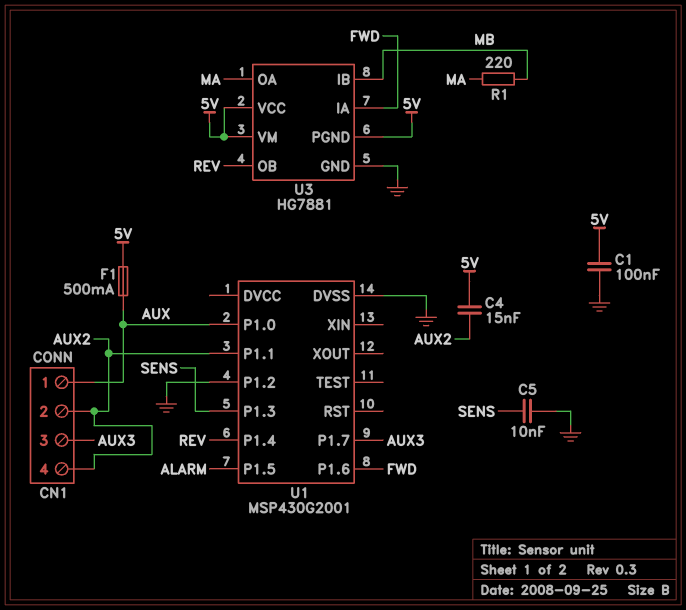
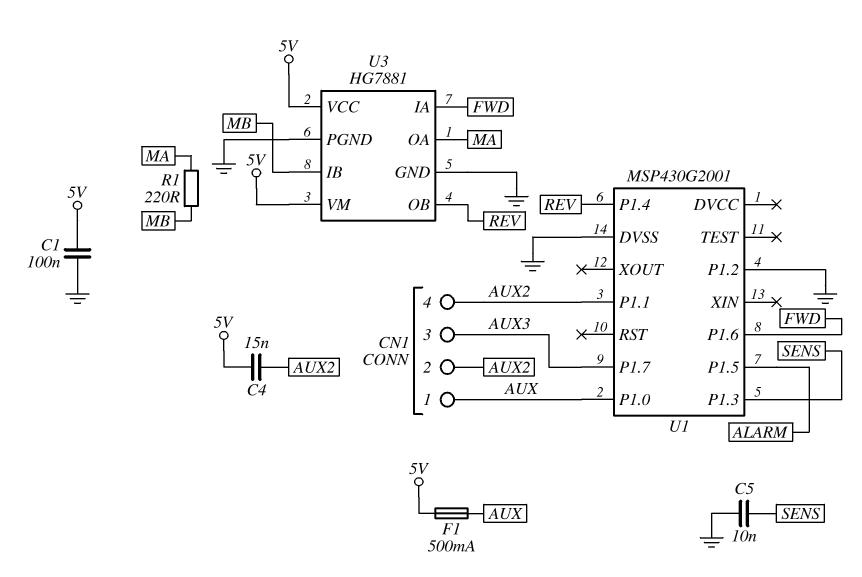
U3 pin PGND: 5V -> GND

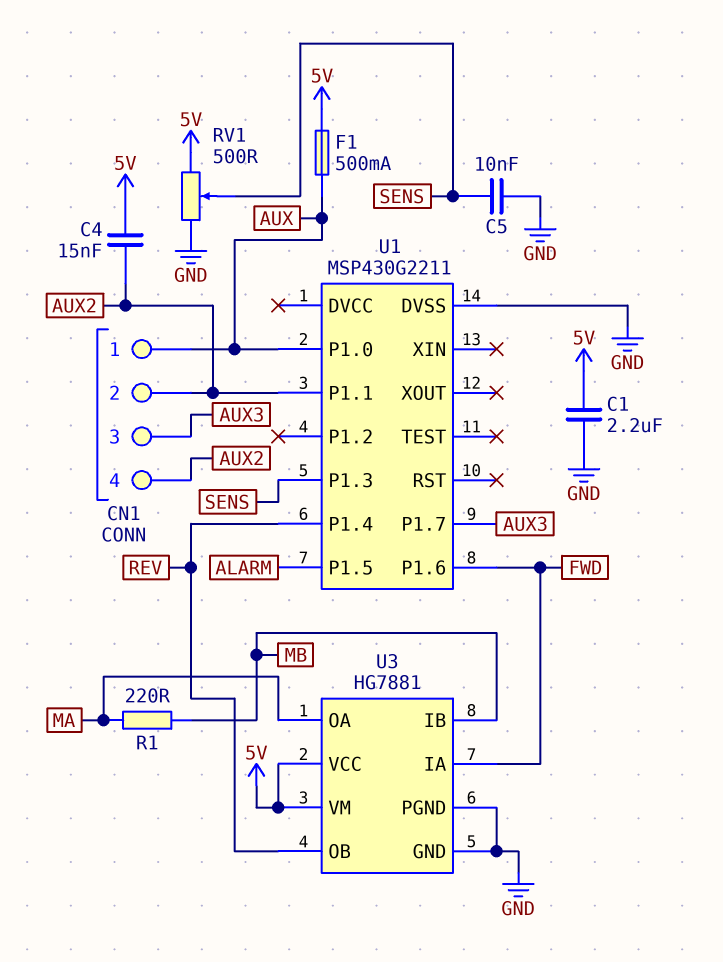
C1: 100nF (5V, GND) -> 2.2uF (5V, GND)
RV1: none -> 500 (5V, GND, wiper SENS)
U1: MSP430G2001 -> MSP430G2211
U1 pin P1.2: GND -> none

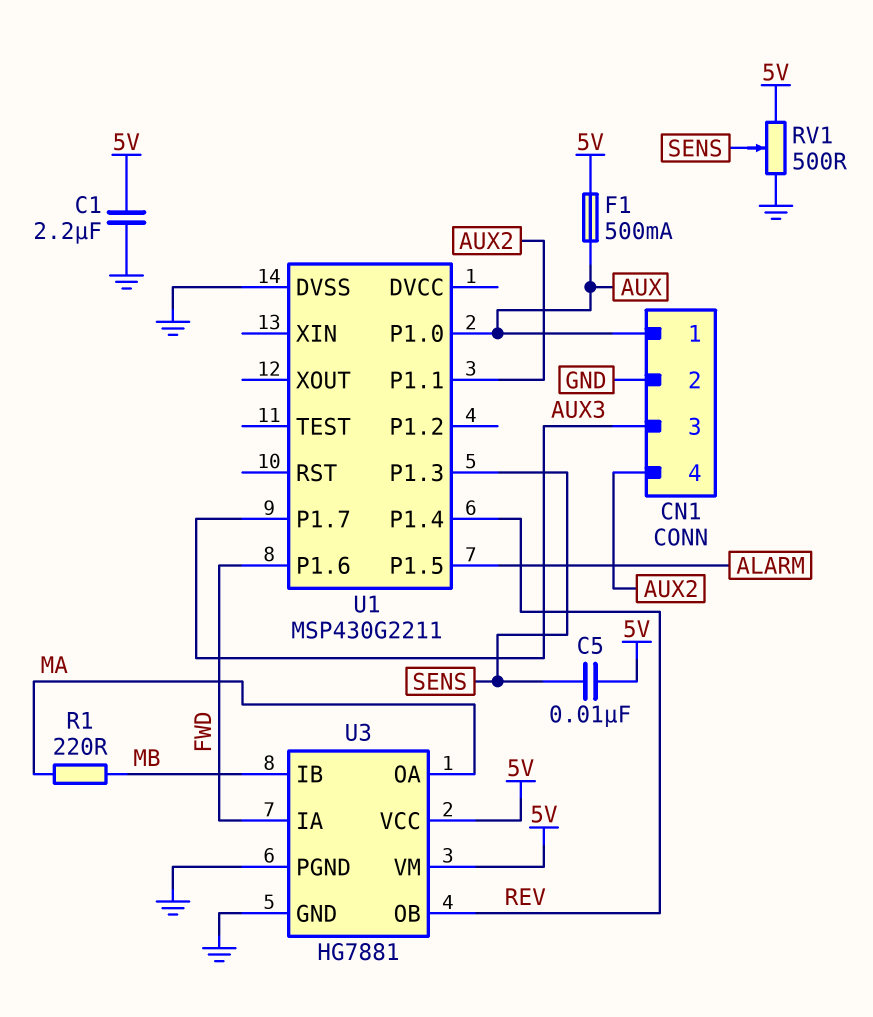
C4: 15nF (5V, AUX2) -> none
C5: 10nF (GND, SENS) -> 10nF (5V, SENS)
CN1 pin 2: AUX2 -> GND

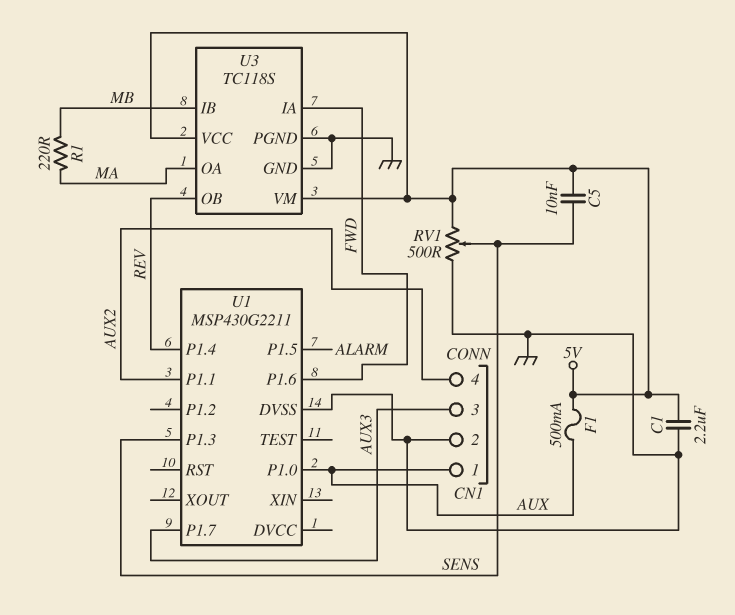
U3: HG7881 -> TC118S

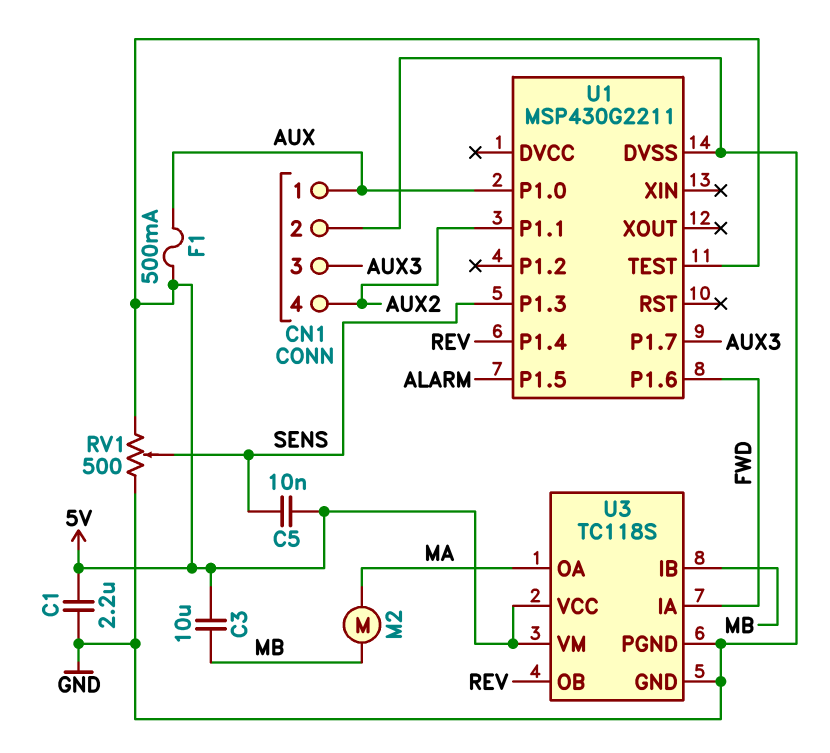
C3: none -> 10uF (5V, MB)
M2: none -> motor (MA, MB)
R1: 220 (MA, MB) -> none
U1 pin TEST: none -> 5V

